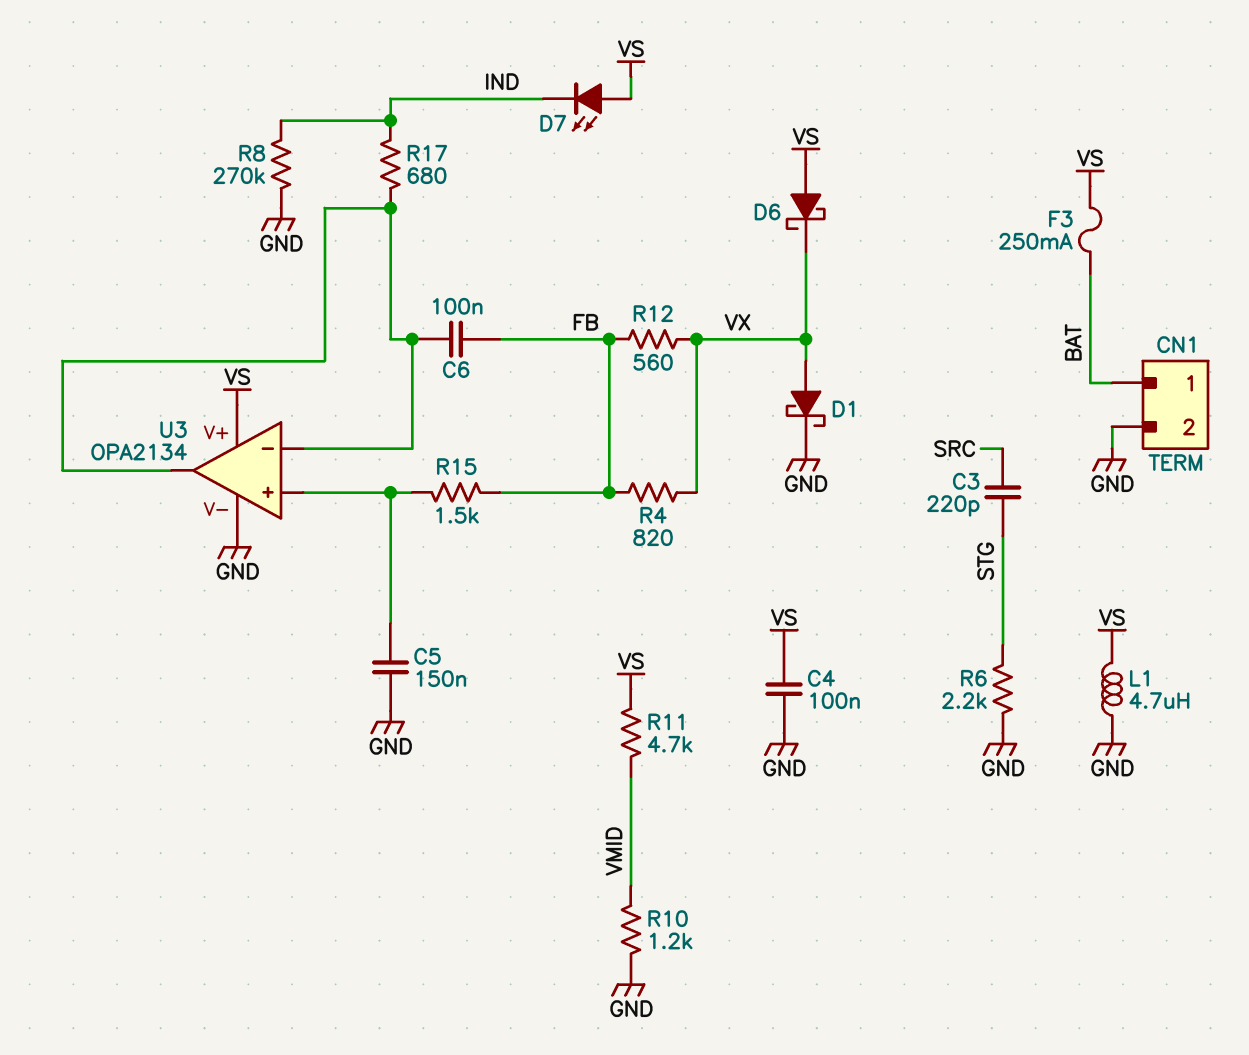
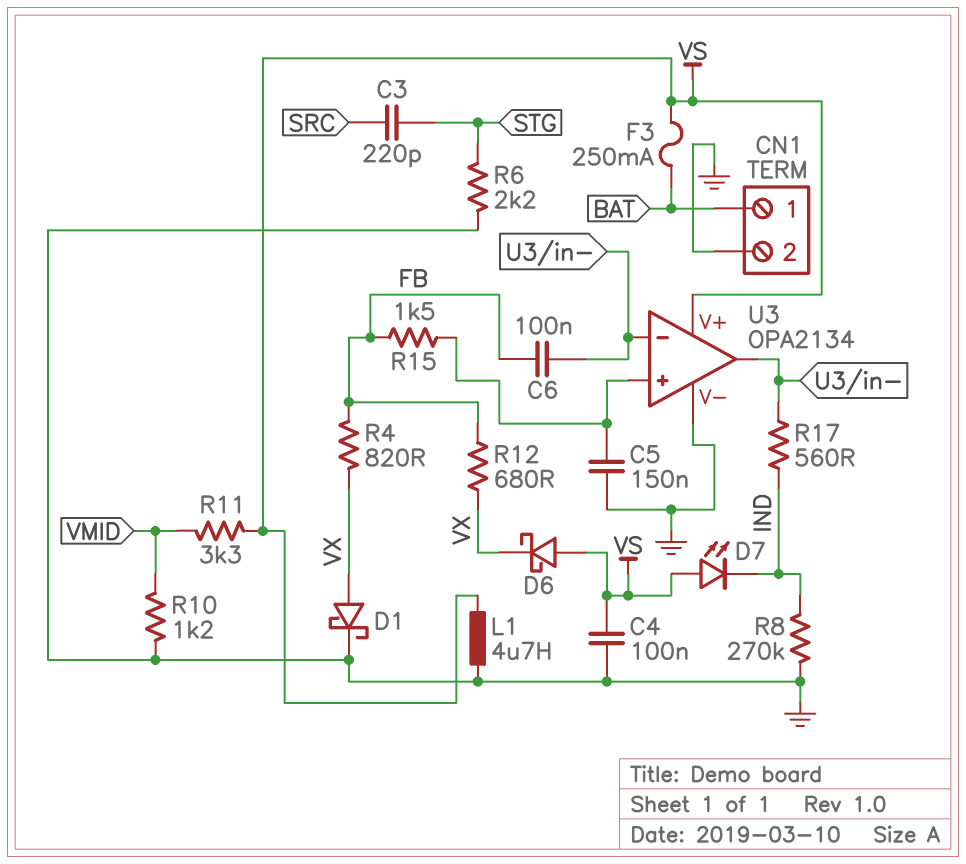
R11: 4.7k (VMID, VS) -> 3.3k (VMID, VS)
R12: 560 (FB, VX) -> 680 (FB, VX)
R17: 680 (IND, U3/in-) -> 560 (IND, U3/in-)

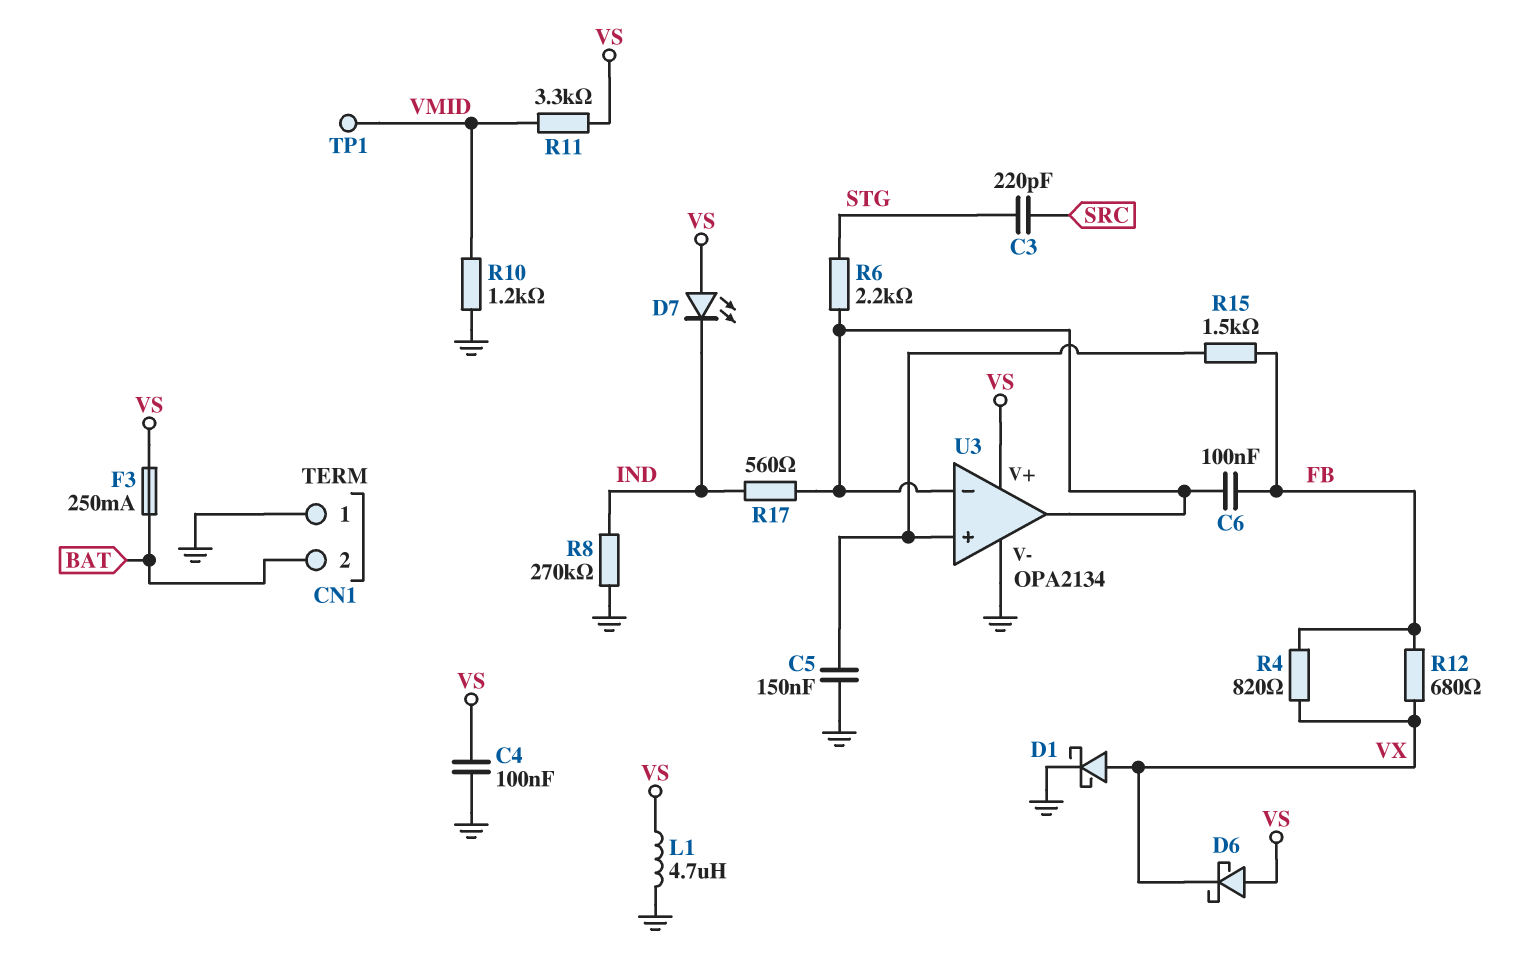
CN1 pin 1: BAT -> GND
CN1 pin 2: GND -> BAT
R6: 2.2k (GND, STG) -> 2.2k (STG, U3/in-)
TP1: none -> test point (VMID)

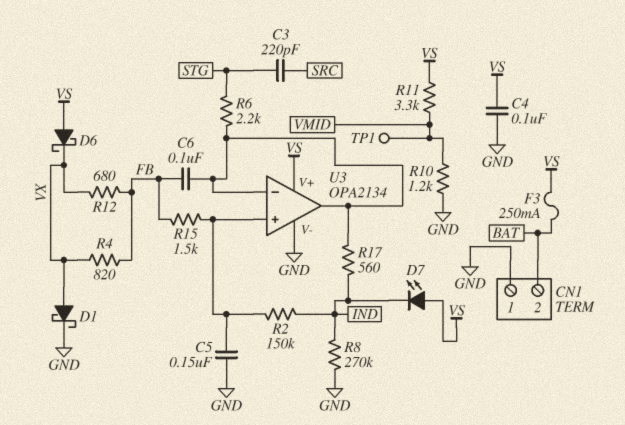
L1: 4.7uH (GND, VS) -> none
R2: none -> 150k (IND, U3/in+)

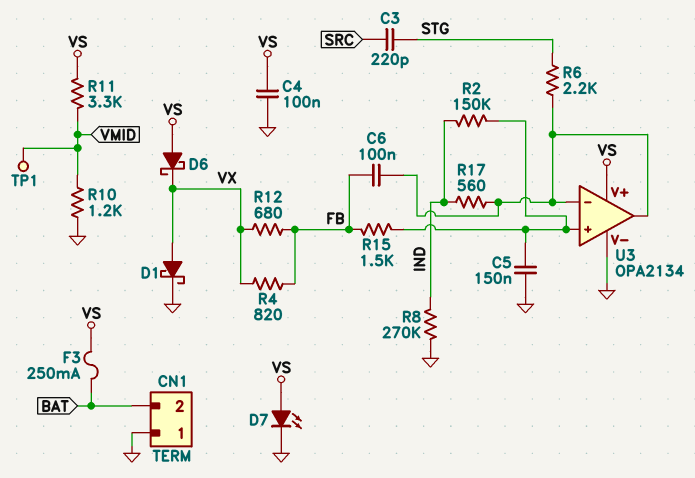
D7: LED (A VS, K IND) -> LED (A VS, K GND)

